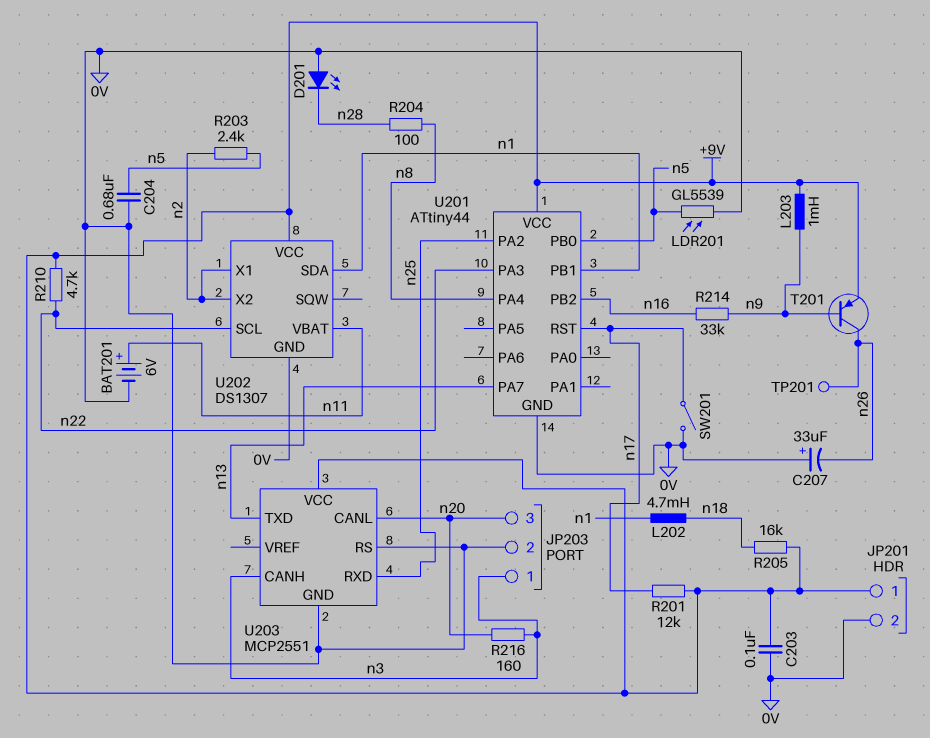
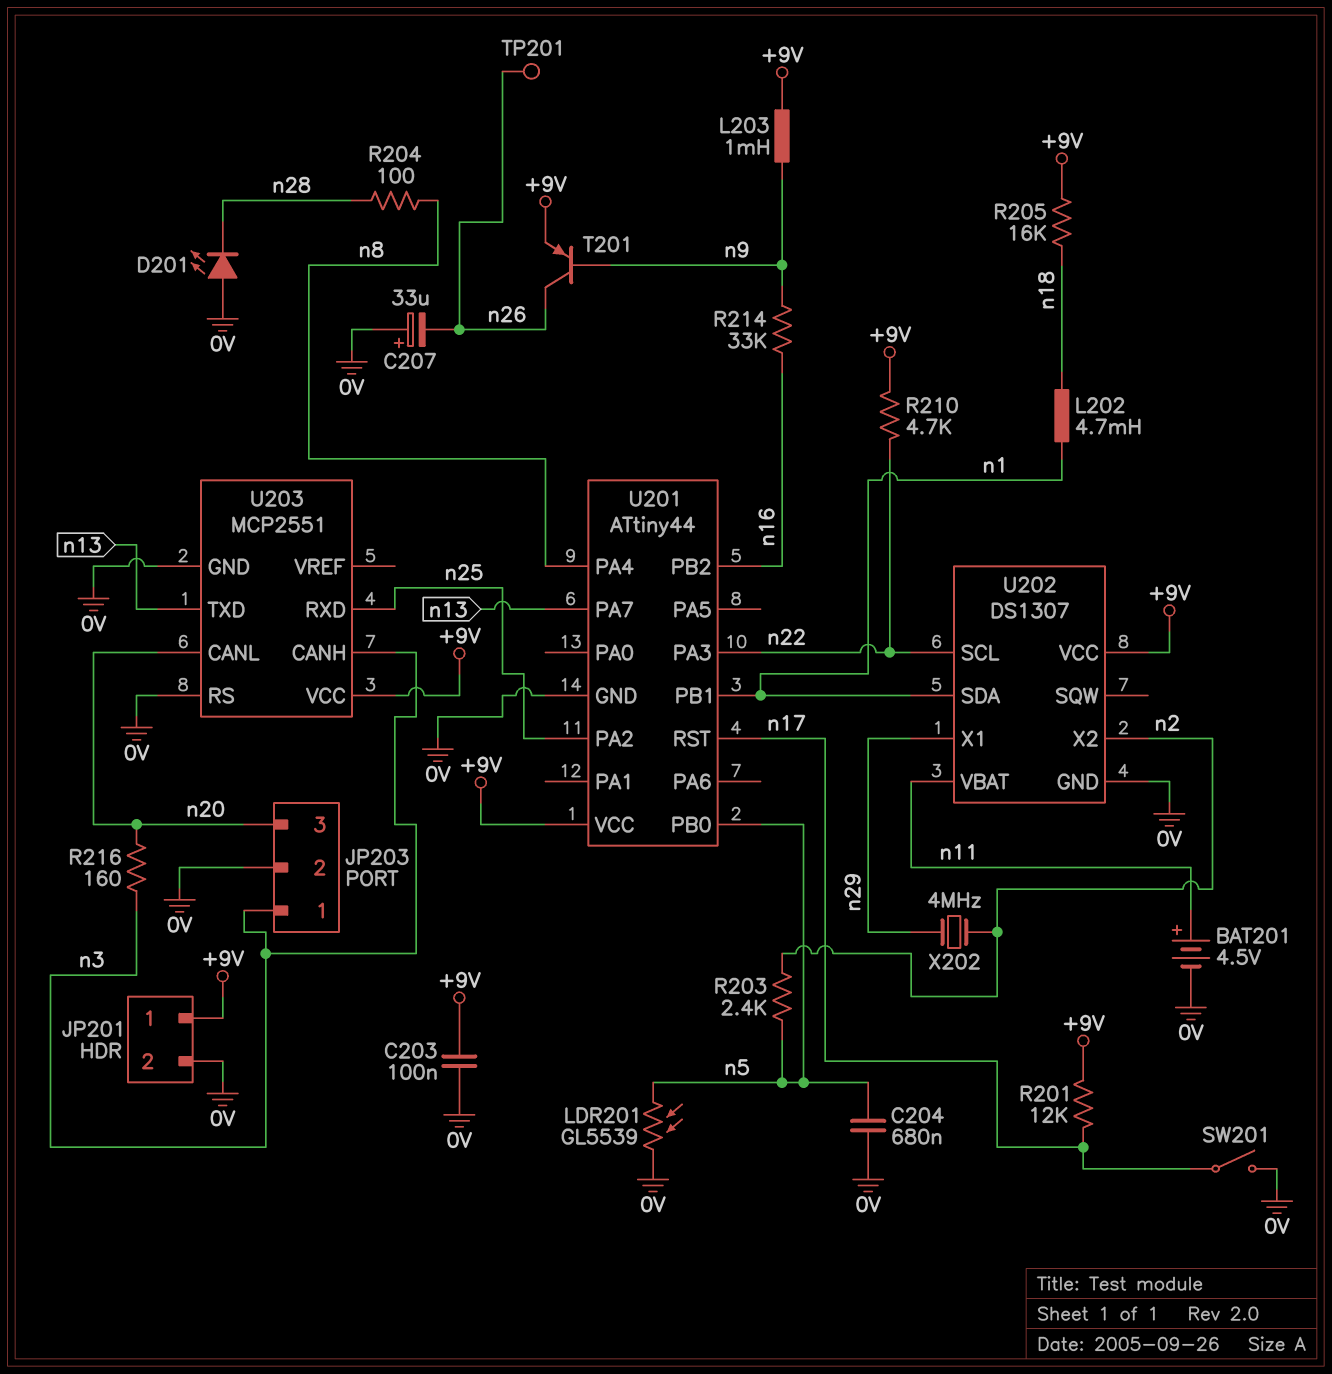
BAT201: 6V (plus n11, minus 0V) -> 4.5V (plus n11, minus 0V)
U202 pin X1: n2 -> n29
X202: none -> 4MHz (n2, n29)

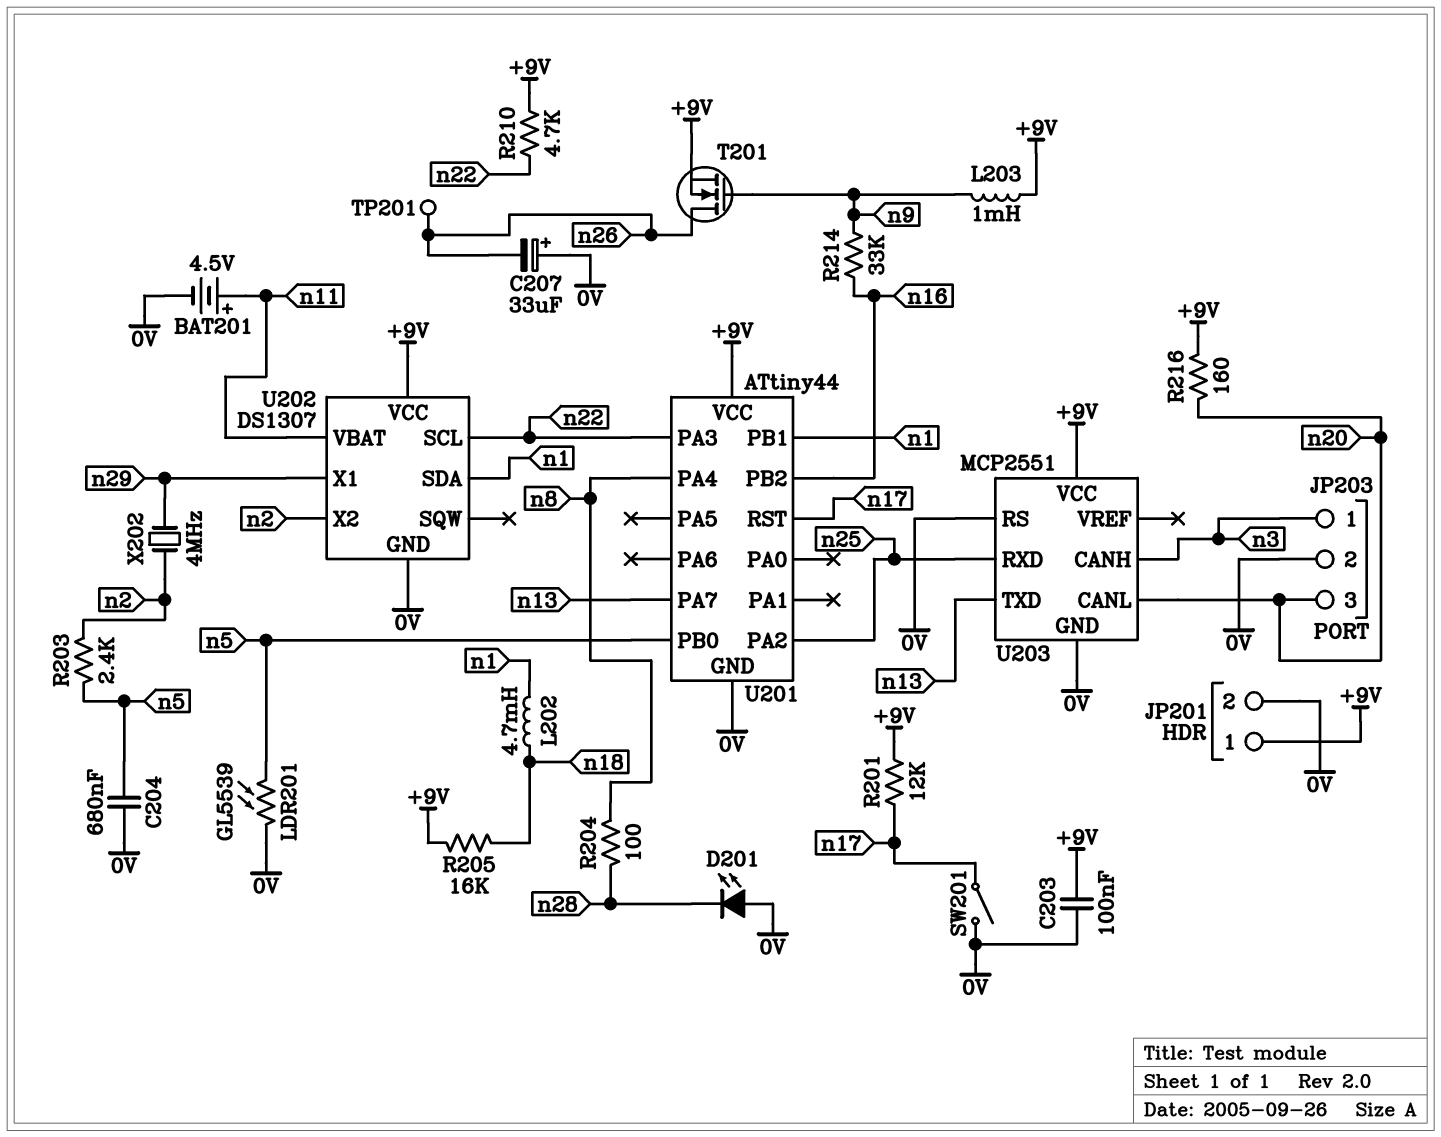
R216: 160 (n3, n20) -> 160 (+9V, n20)
T201: PNP (B n9, C n26, E +9V) -> NMOS (G n9, D n26, S +9V)

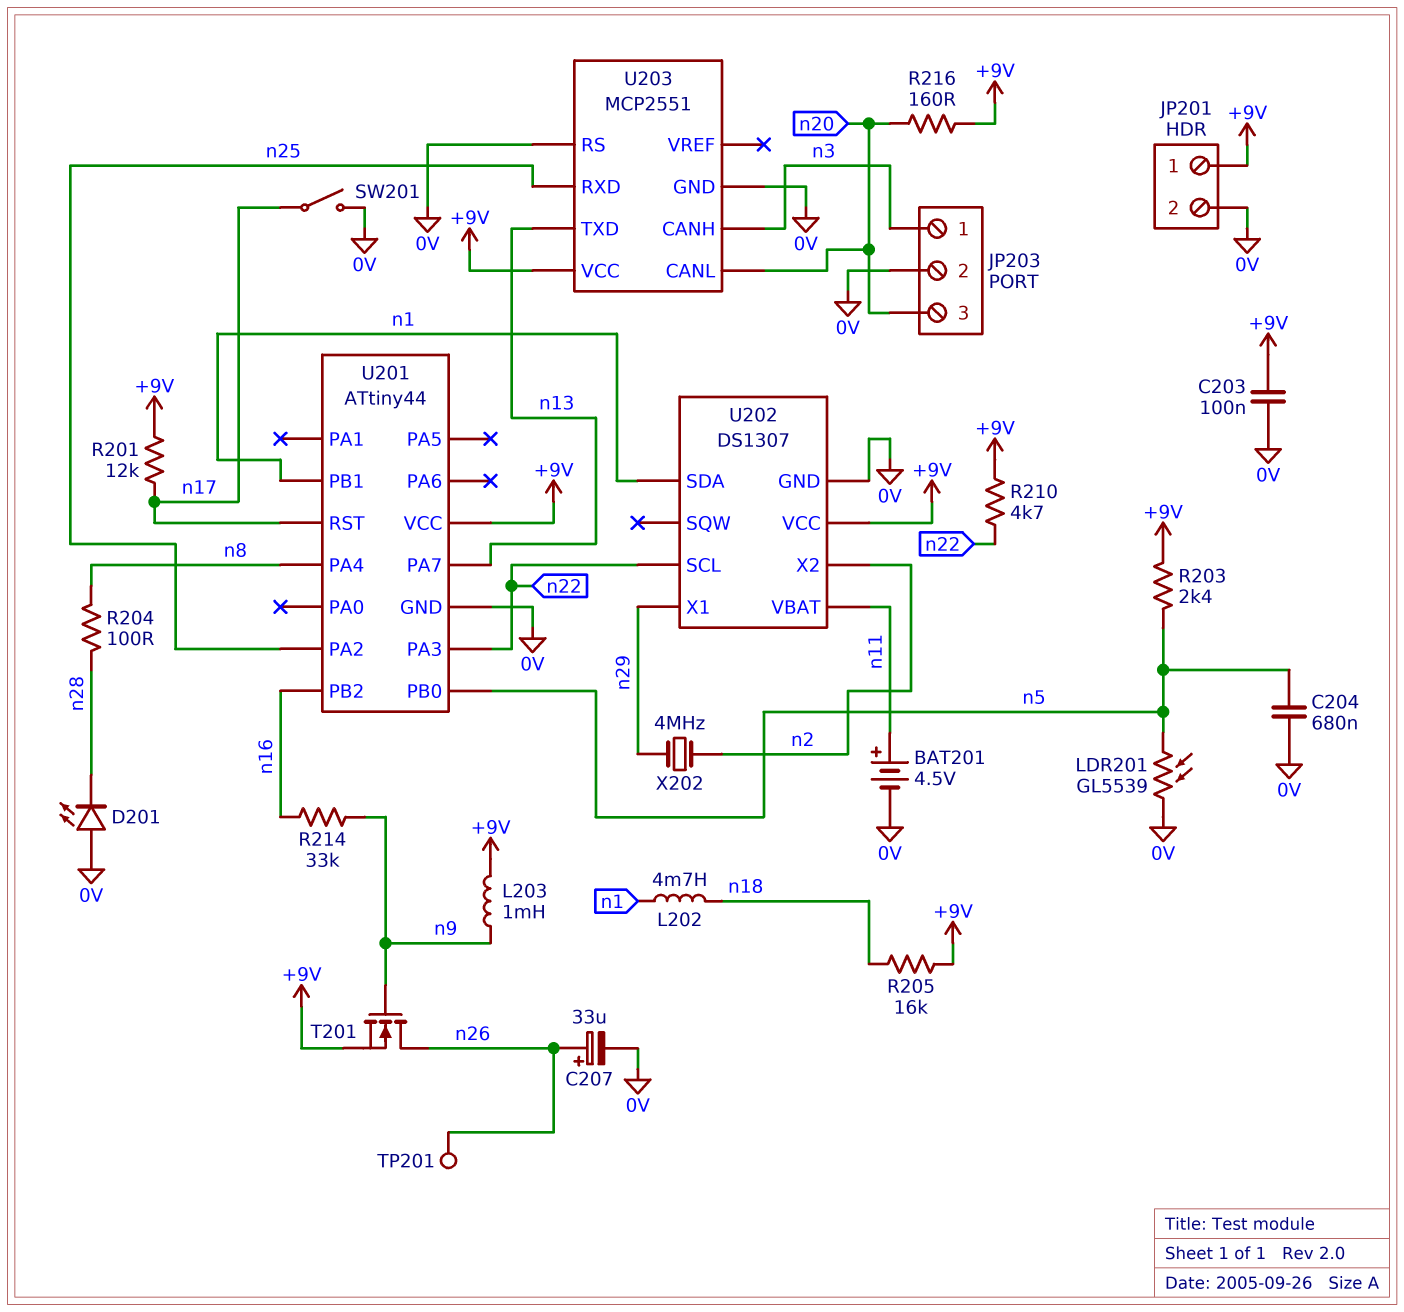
C207: 33uF (plus 0V, minus n26) -> 33uF (plus n26, minus 0V)
R203: 2.4k (n2, n5) -> 2.4k (+9V, n5)

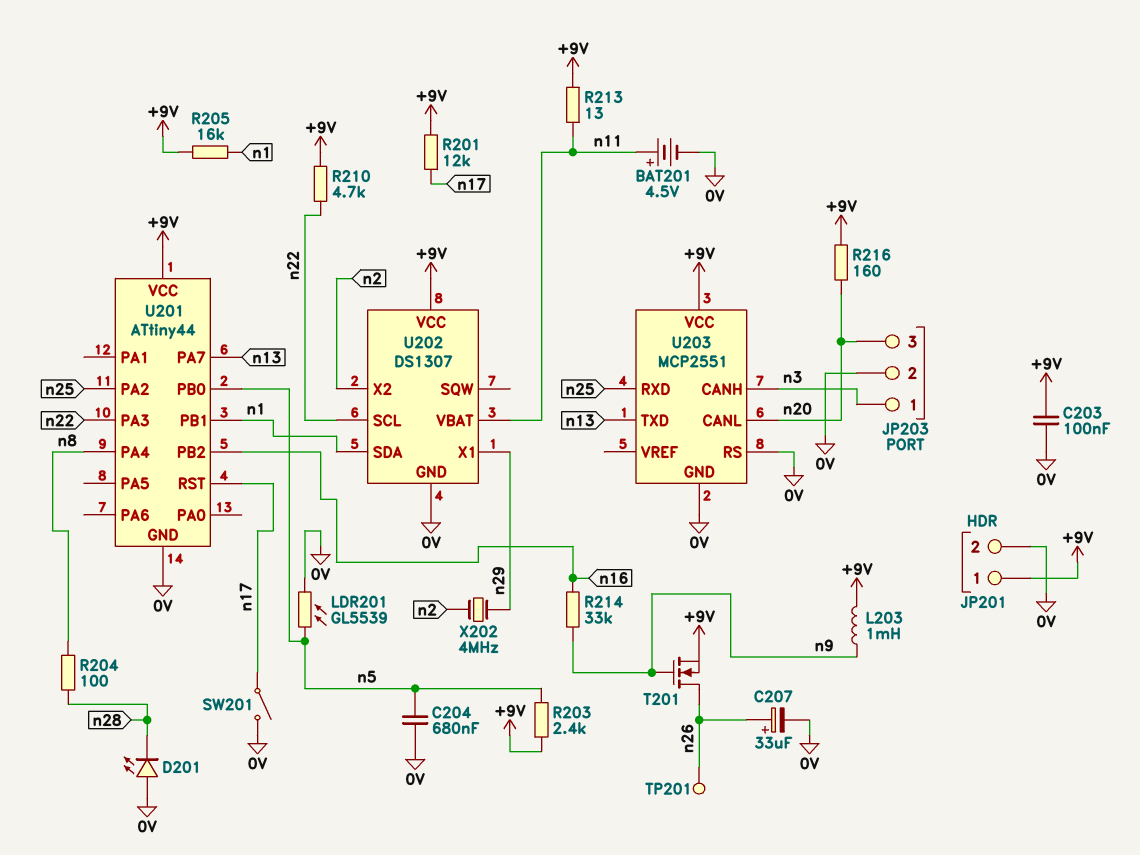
L202: 4.7mH (n1, n18) -> none
R205: 16k (+9V, n18) -> 16k (+9V, n1)
R213: none -> 13 (+9V, n11)

